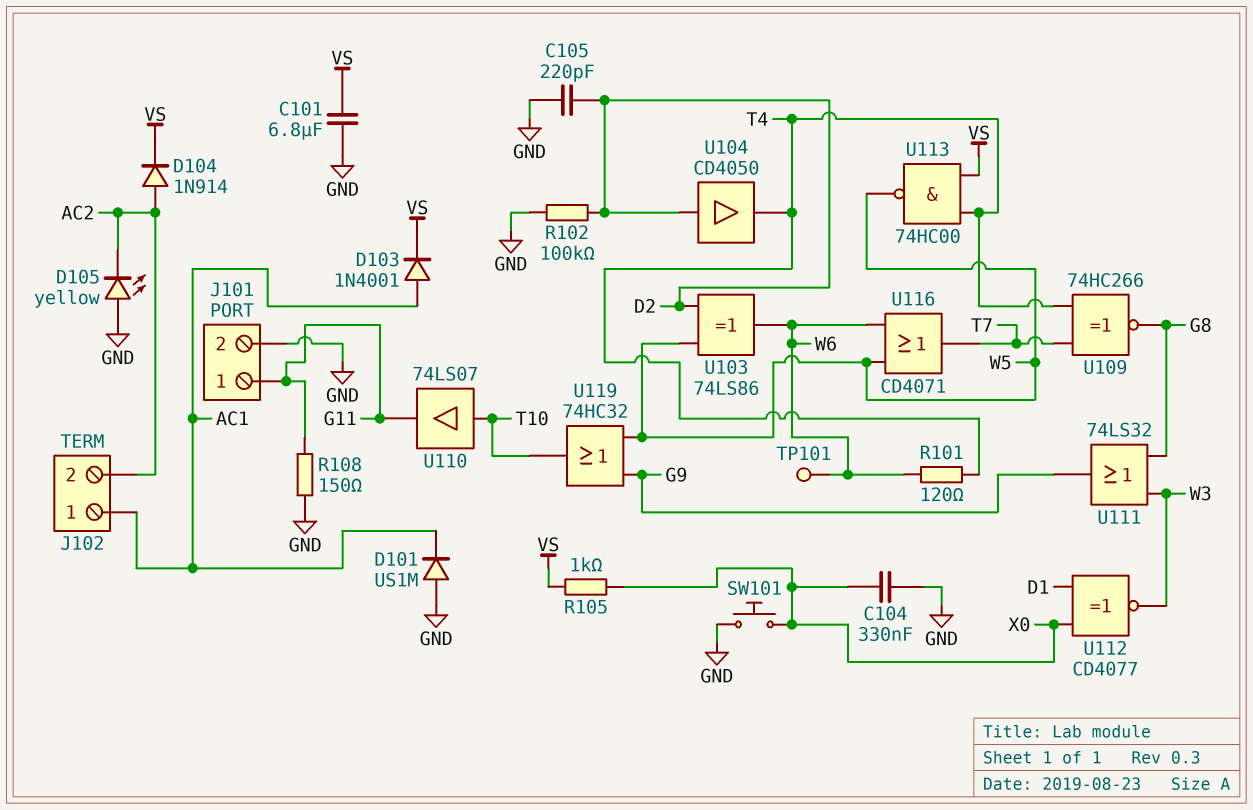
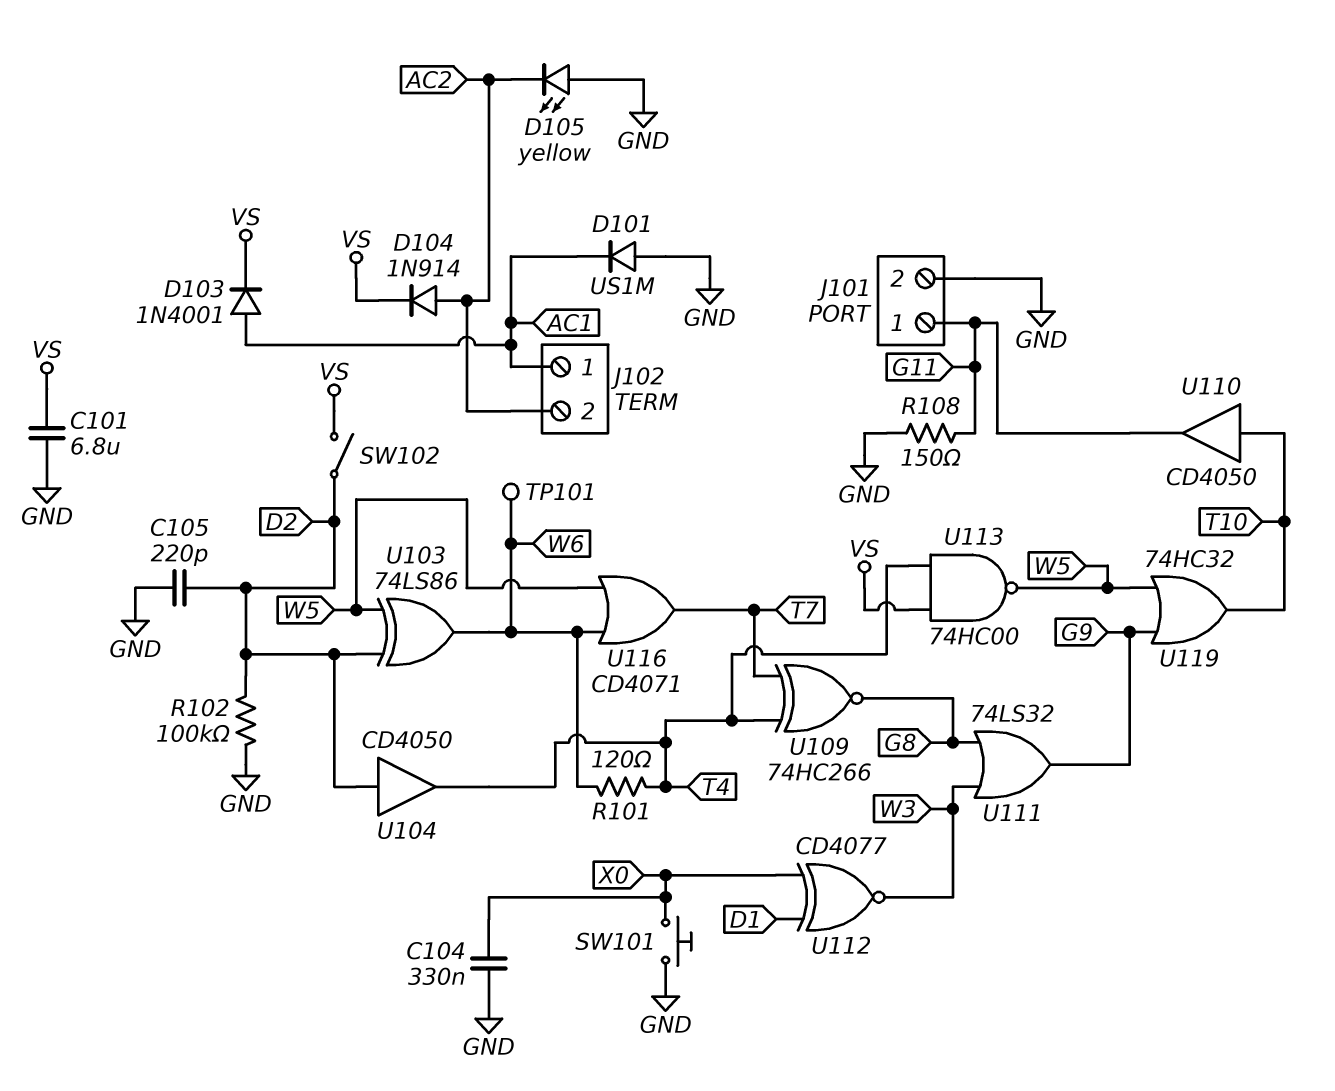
R105: 1k (VS, X0) -> none
SW102: none -> switch (D2, VS)
U110: buffer 74LS07 (in T10, out G11) -> buffer CD4050 (in T10, out G11)

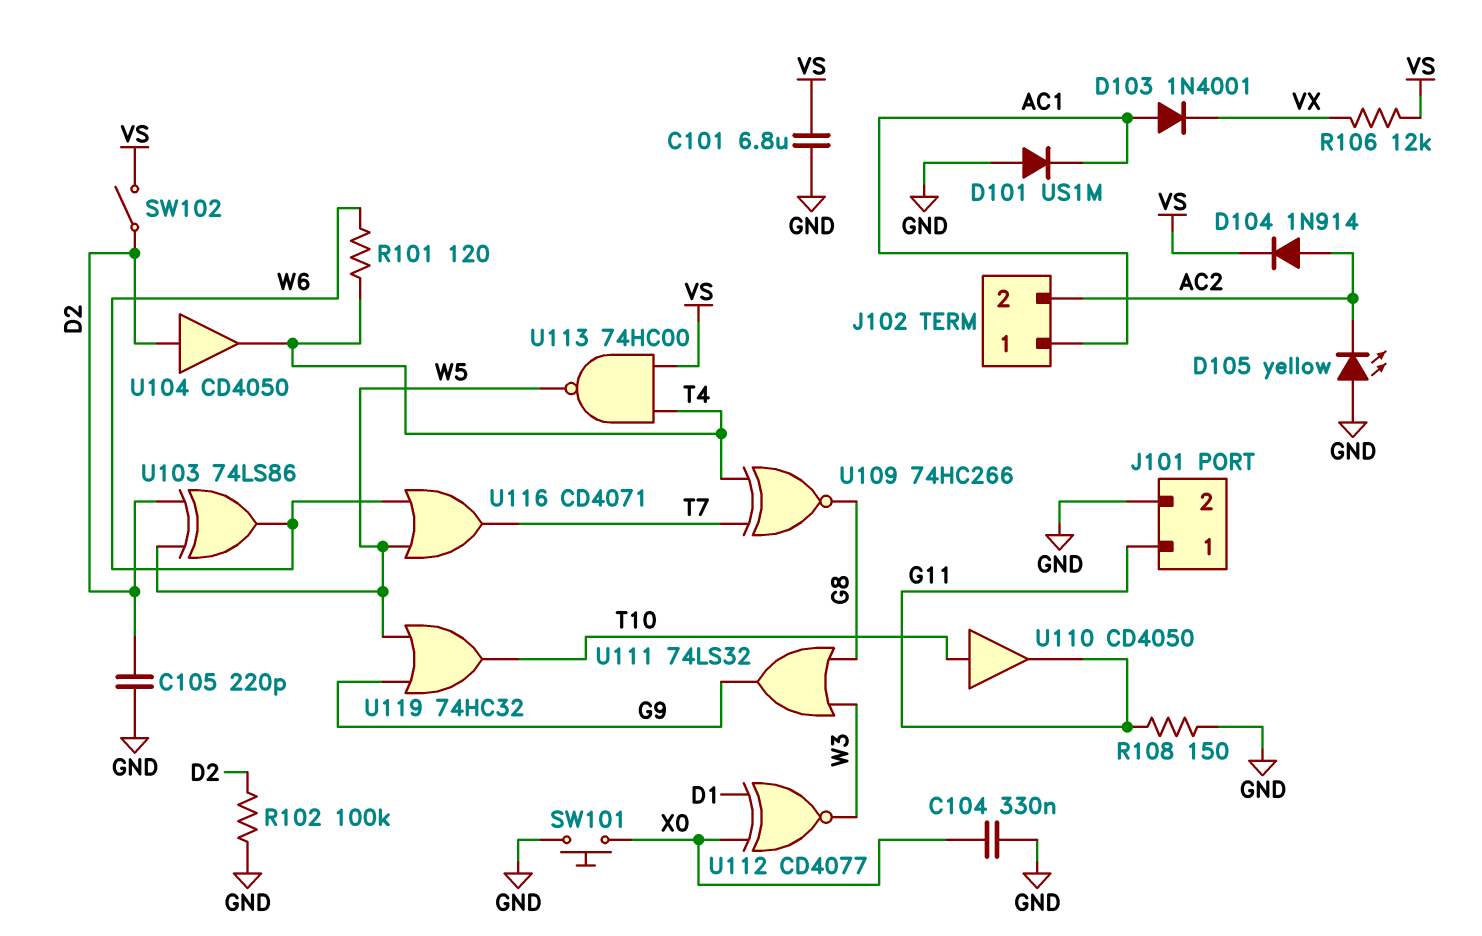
D103: diode 1N4001 (A AC1, K VS) -> diode 1N4001 (A AC1, K VX)
R106: none -> 12k (VS, VX)
TP101: test point (W6) -> none

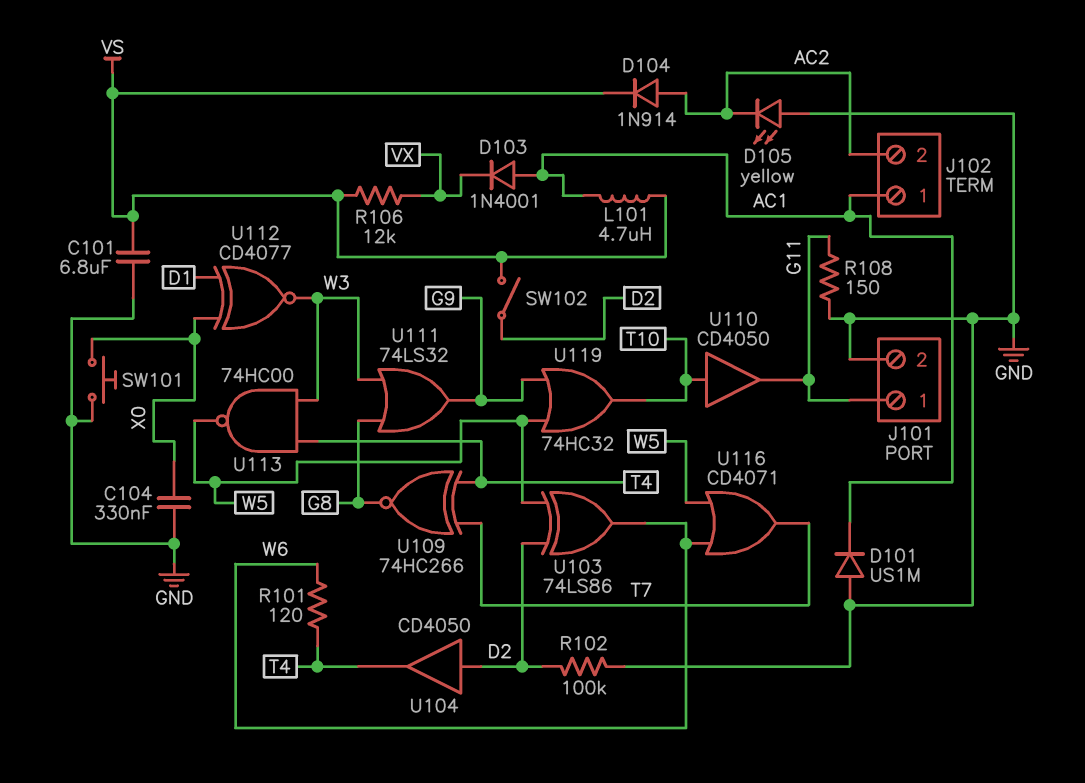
C105: 220pF (D2, GND) -> none
L101: none -> 4.7uH (AC1, VS)
U113: NAND 74HC00 (in T4, in VS, out W5) -> NAND 74HC00 (in T4, in W3, out W5)

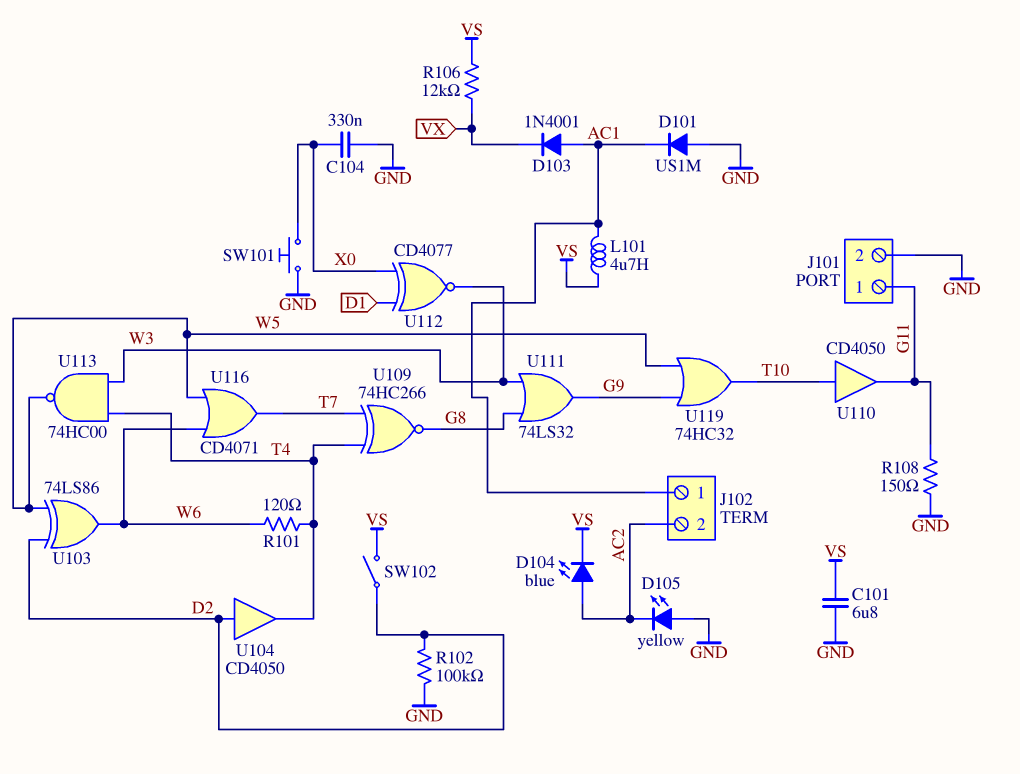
D104: diode 1N914 (A AC2, K VS) -> LED blue (A AC2, K VS)

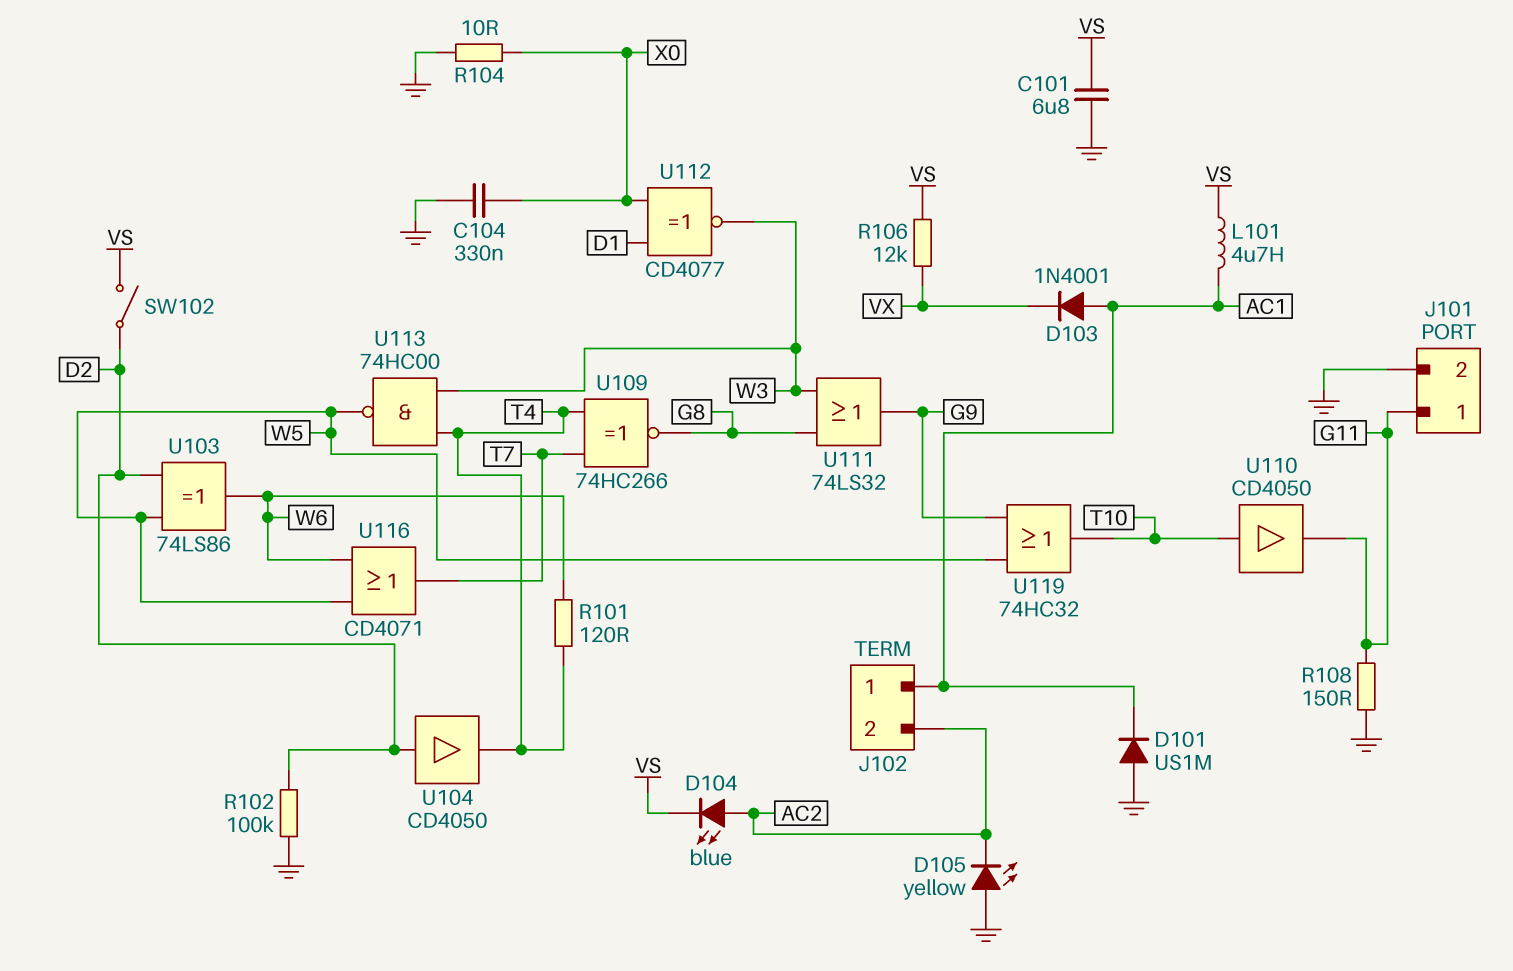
R104: none -> 10 (GND, X0)
SW101: button (GND, X0) -> none

